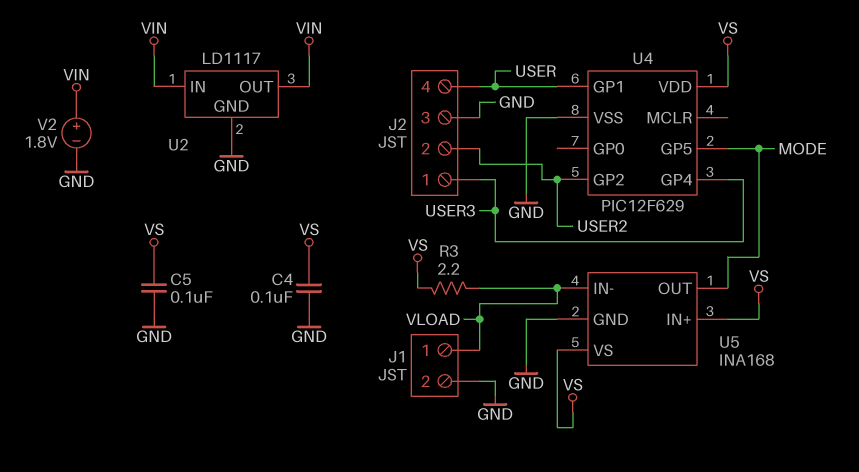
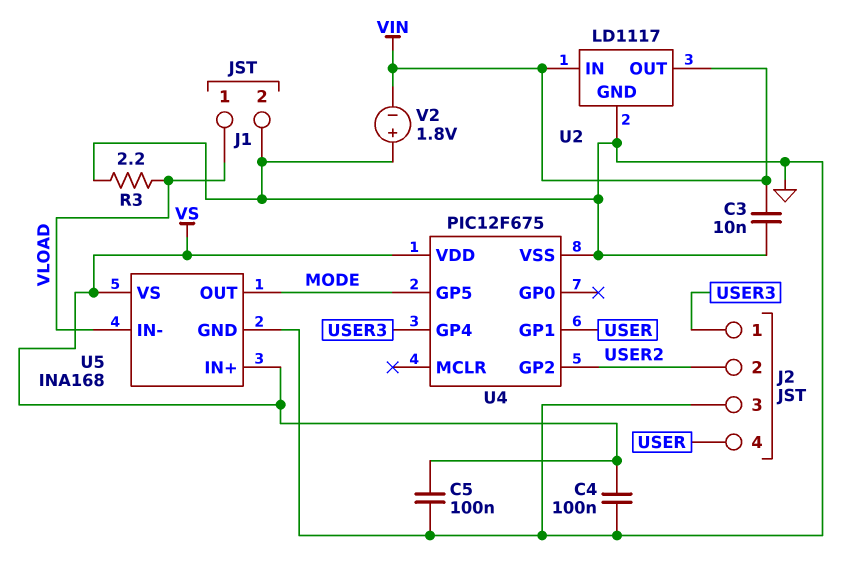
C3: none -> 10nF (GND, VIN)
R3: 2.2 (VLOAD, VS) -> 2.2 (GND, VLOAD)
U4: PIC12F629 -> PIC12F675
V2: 1.8V (plus VIN, minus GND) -> 1.8V (plus GND, minus VIN)

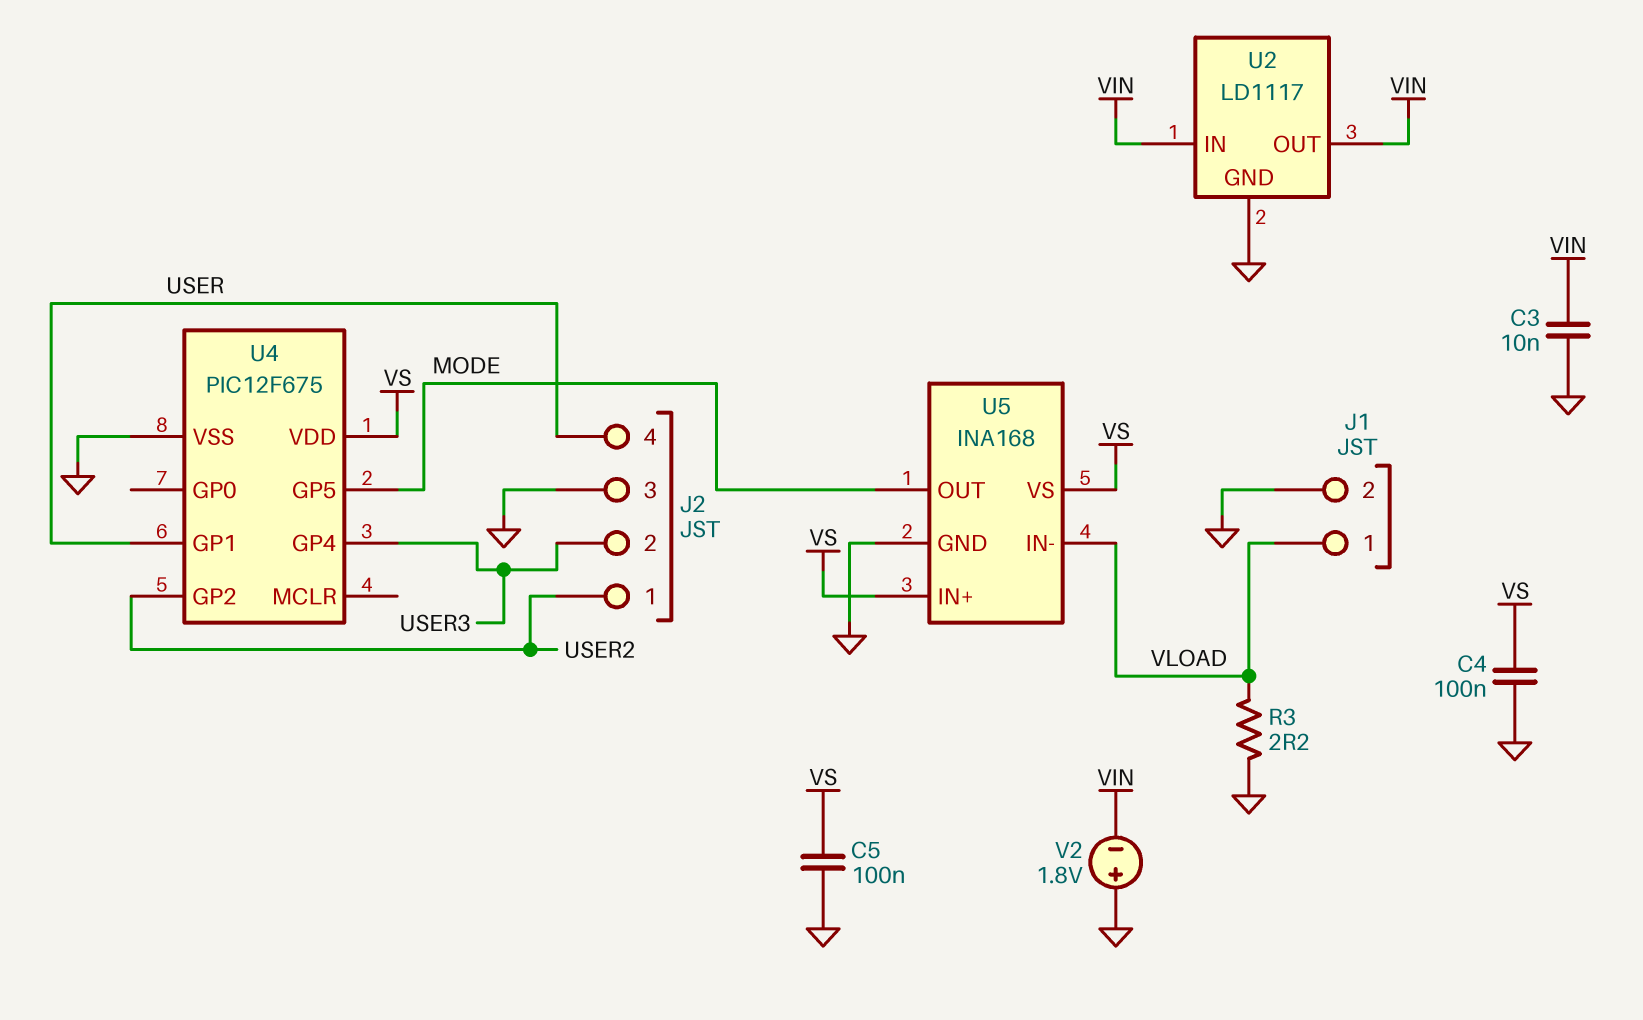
J2 pin 1: USER3 -> USER2
J2 pin 2: USER2 -> USER3

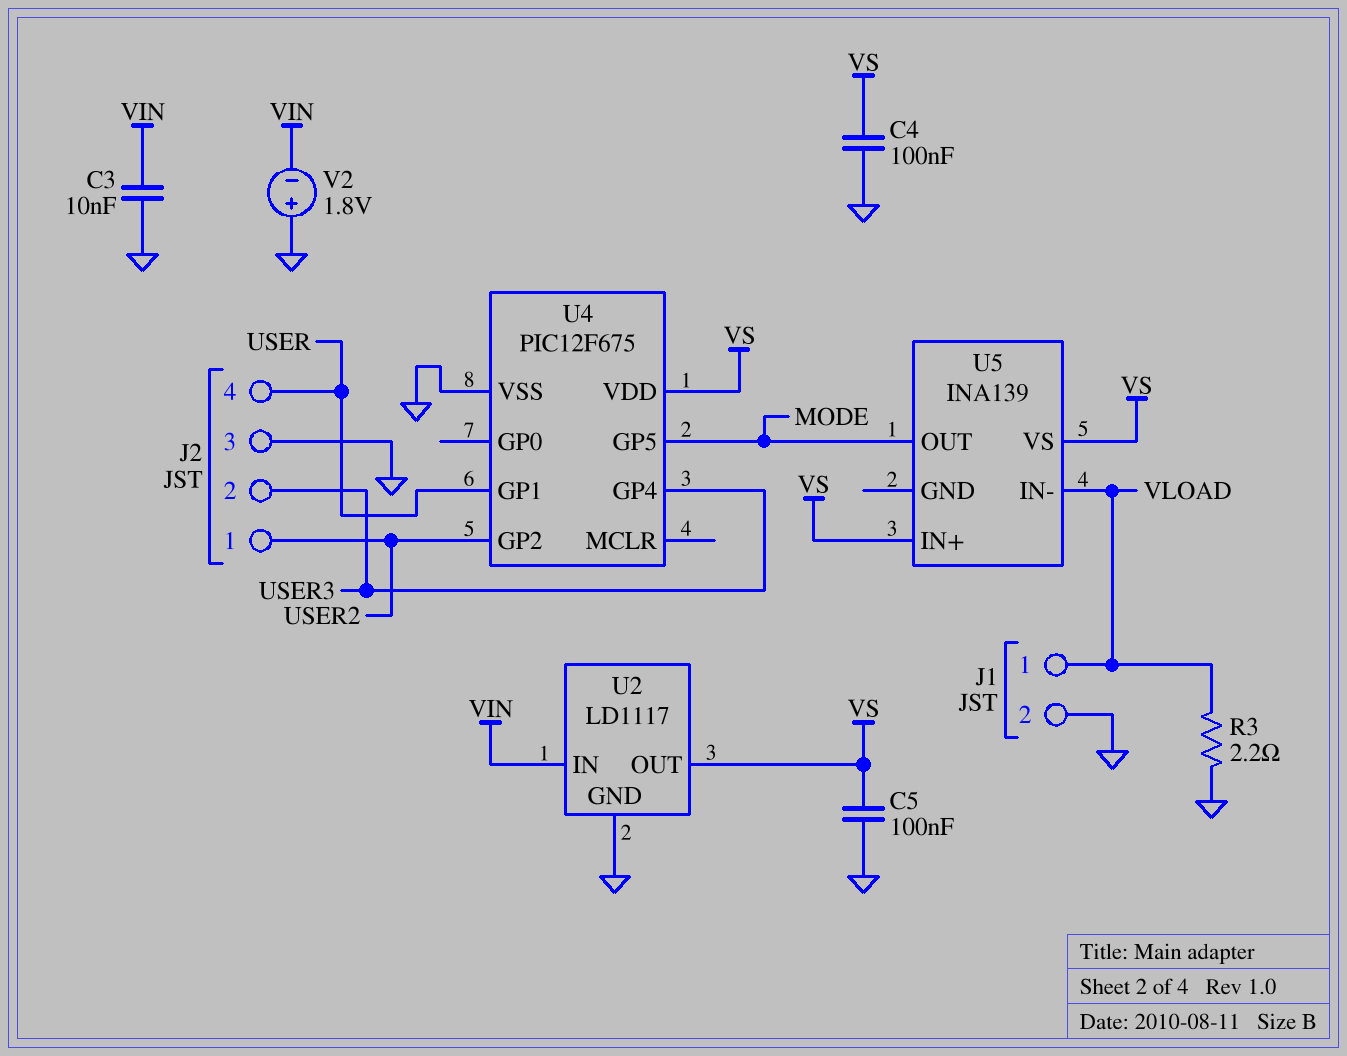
U2 pin OUT: VIN -> VS
U5: INA168 -> INA139
U5 pin GND: GND -> none

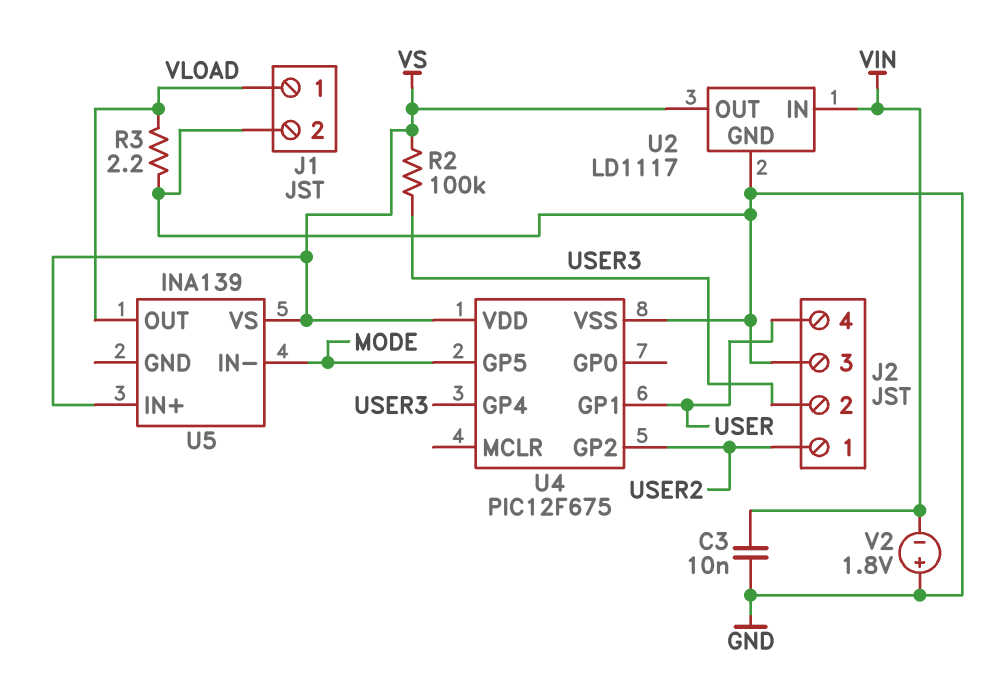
C4: 100nF (GND, VS) -> none
C5: 100nF (GND, VS) -> none
R2: none -> 100k (USER3, VS)
U5 pin IN-: VLOAD -> MODE
U5 pin OUT: MODE -> VLOAD

